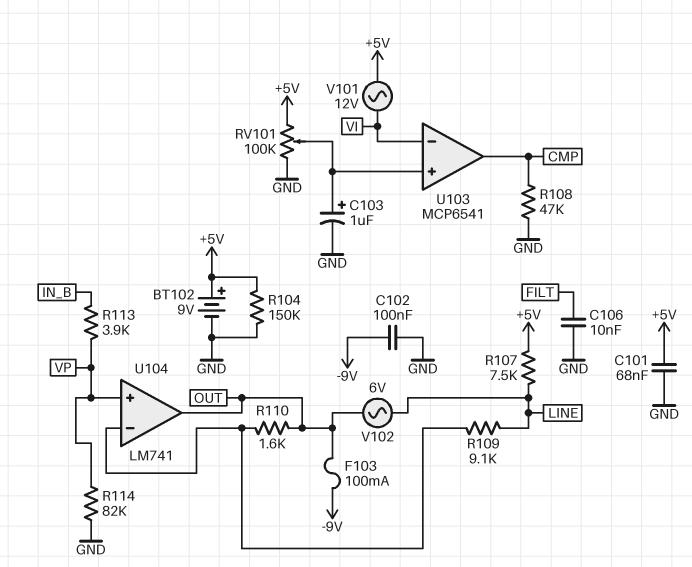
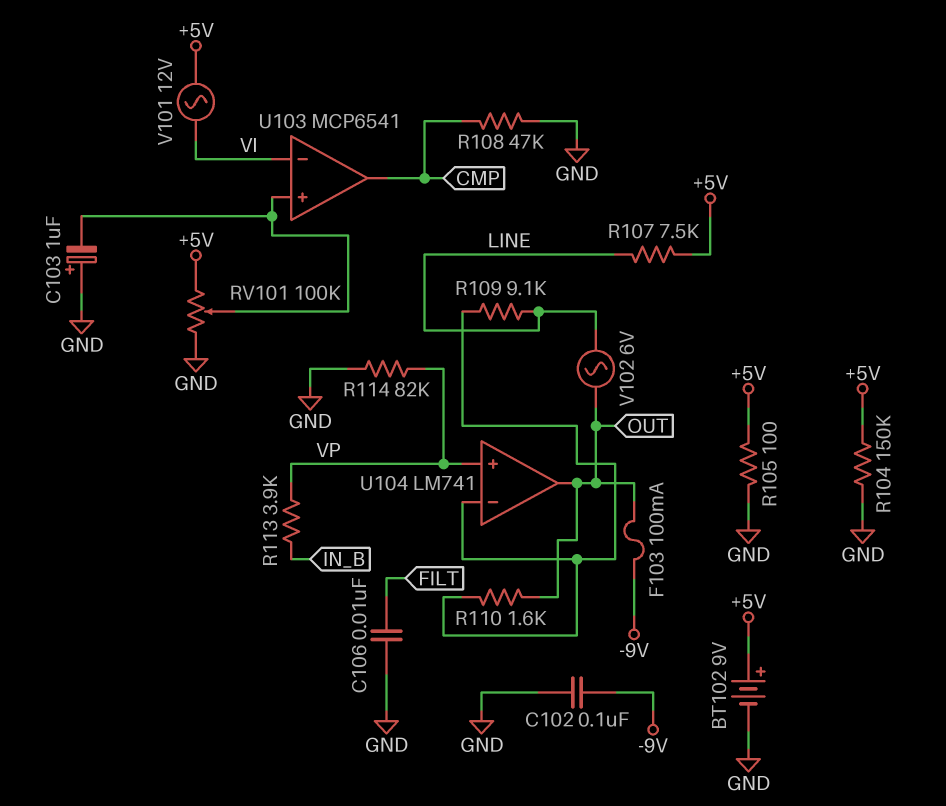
C101: 68nF (+5V, GND) -> none
C103: 1uF (plus U103/in+, minus GND) -> 1uF (plus GND, minus U103/in+)
R105: none -> 100 (+5V, GND)

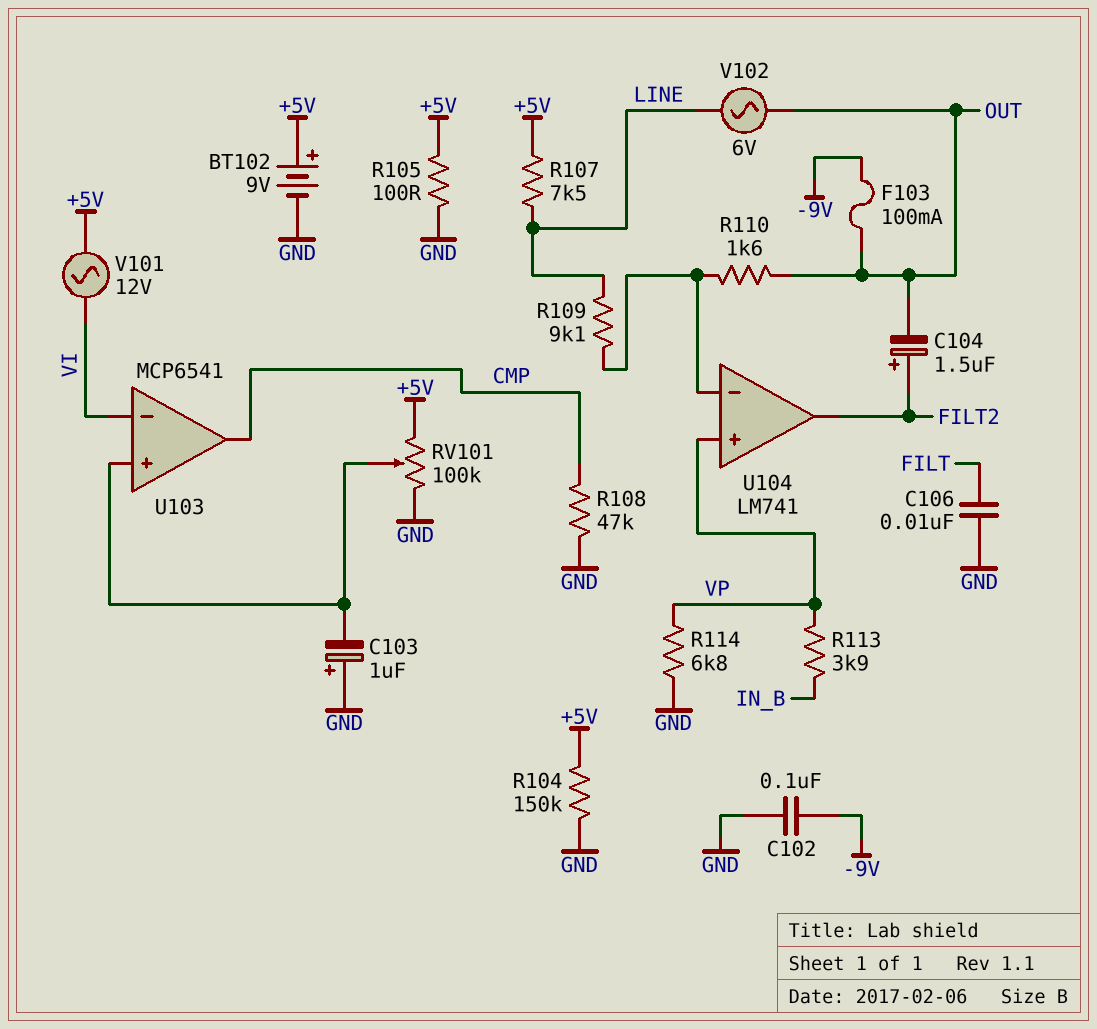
C104: none -> 1.5uF (plus FILT2, minus OUT)
R114: 82k (GND, VP) -> 6.8k (GND, VP)
U104 pin out: OUT -> FILT2

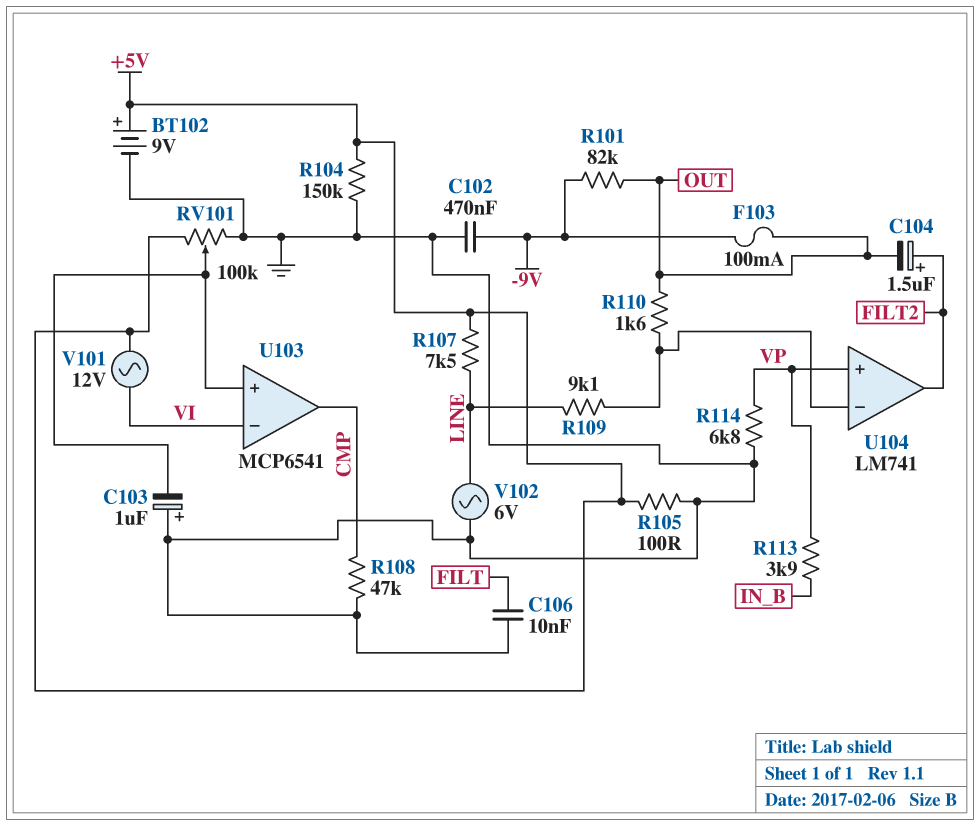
C102: 100nF (-9V, GND) -> 470nF (-9V, GND)
R101: none -> 82k (-9V, OUT)
V102: AC 6V (LINE, OUT) -> AC 6V (GND, LINE)

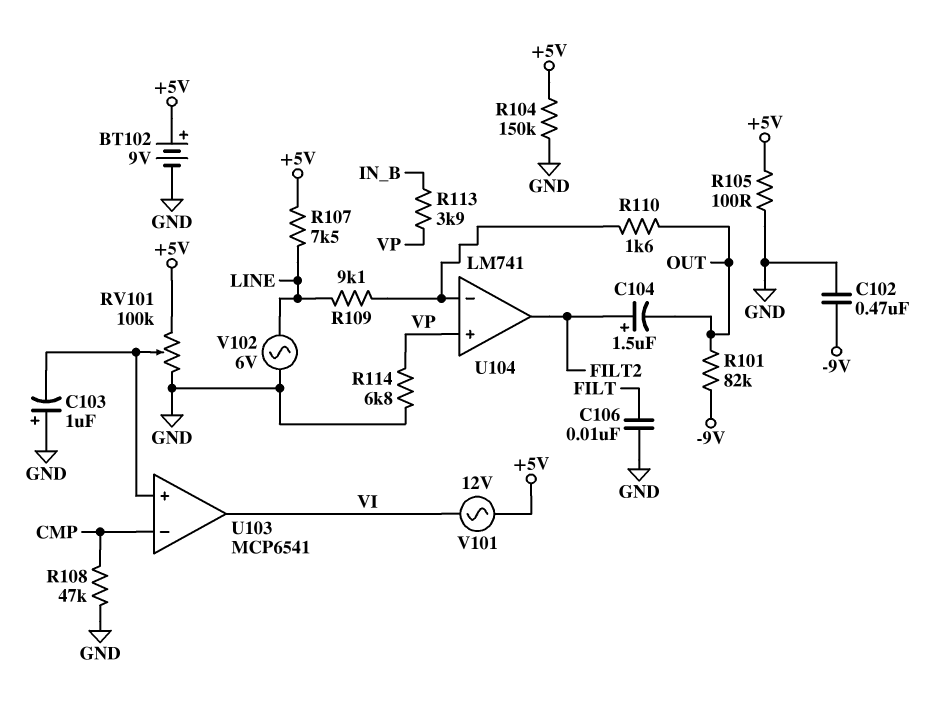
F103: 100mA (-9V, OUT) -> none
U103 pin in-: VI -> CMP
U103 pin out: CMP -> VI

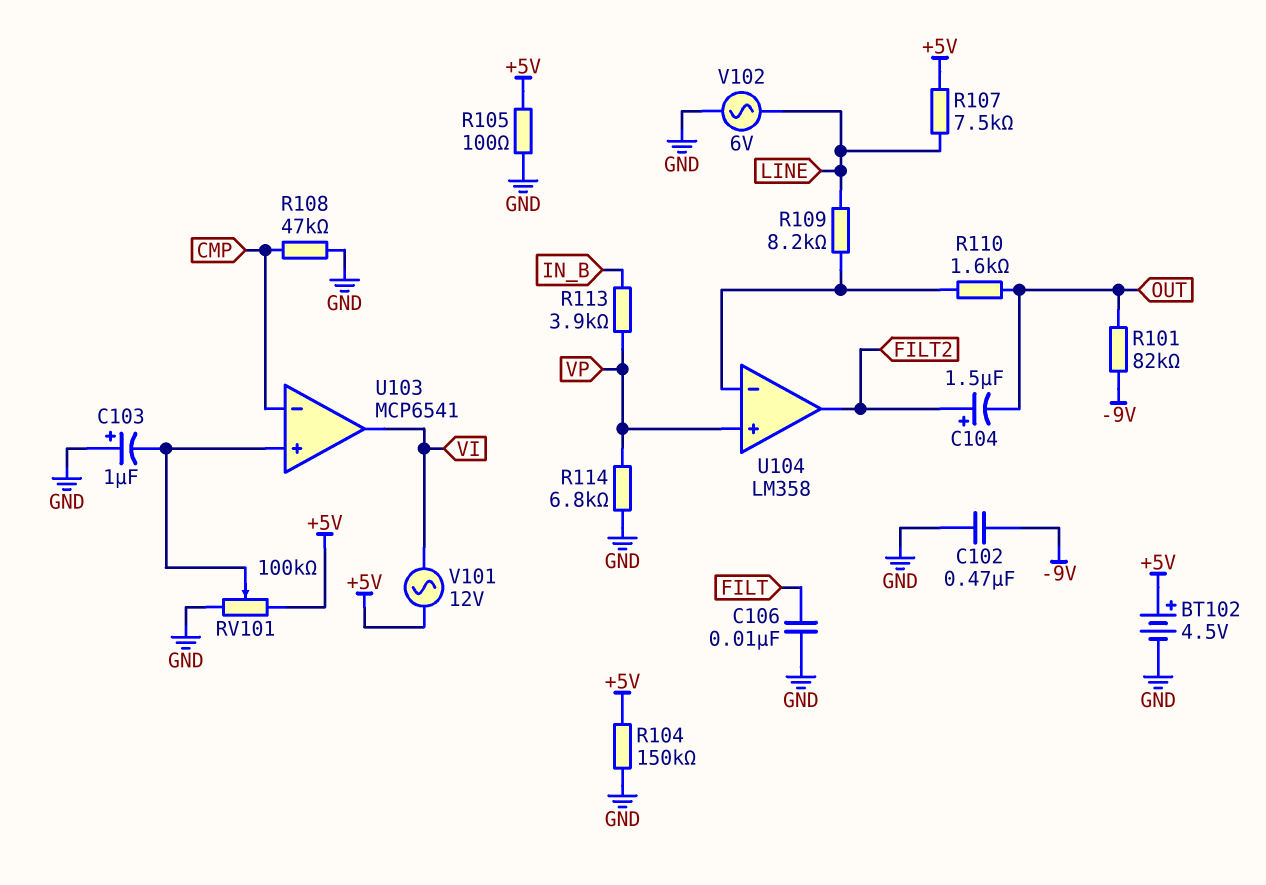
BT102: 9V (plus +5V, minus GND) -> 4.5V (plus +5V, minus GND)
R109: 9.1k (LINE, U104/in-) -> 8.2k (LINE, U104/in-)
U104: LM741 -> LM358

